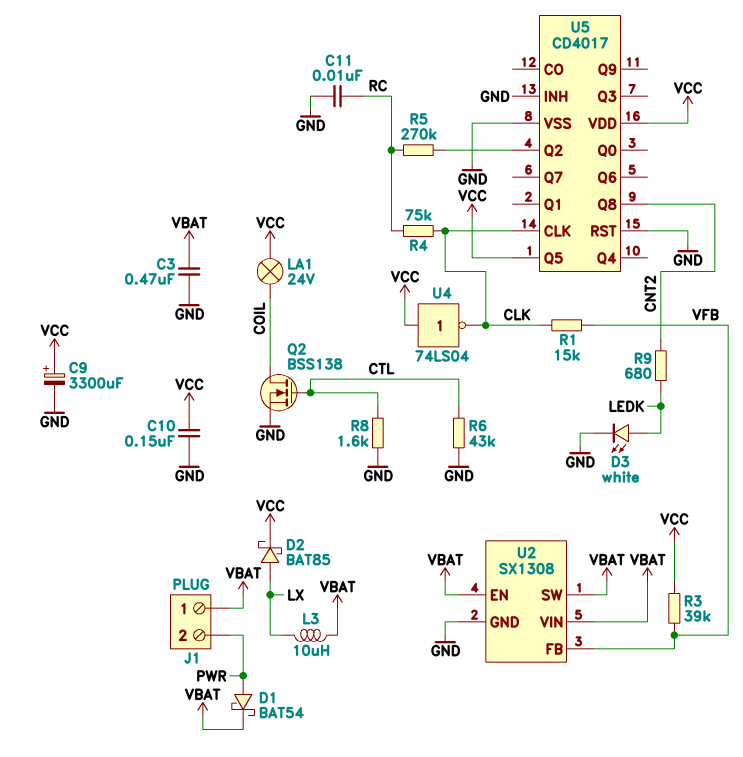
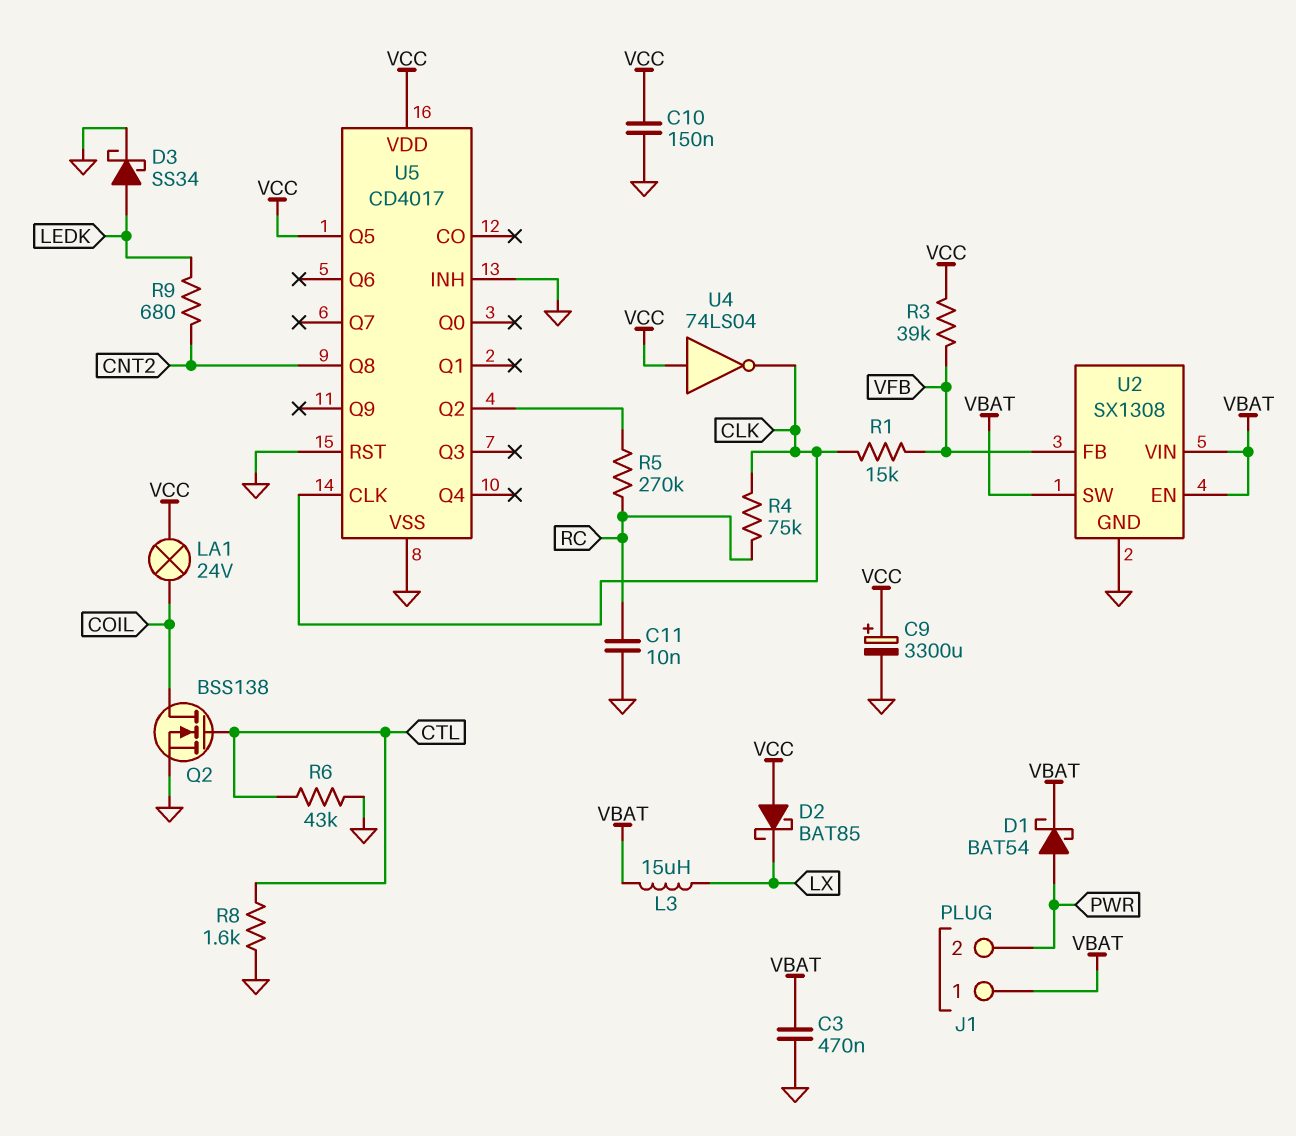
D2: schottky BAT85 (A LX, K VCC) -> schottky BAT85 (A VCC, K LX)
D3: LED white (A LEDK, K GND) -> schottky SS34 (A LEDK, K GND)
L3: 10uH (LX, VBAT) -> 15uH (LX, VBAT)

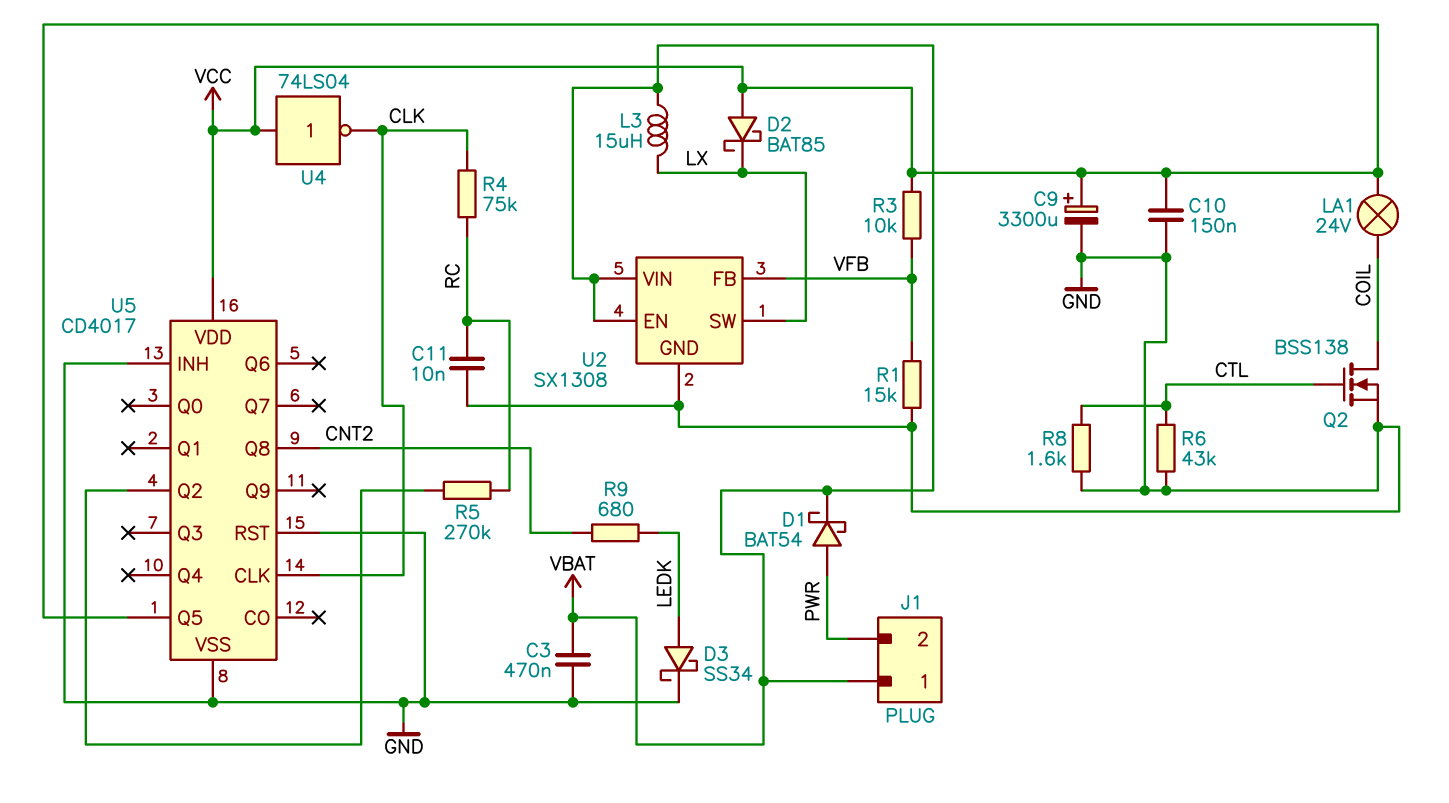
R1: 15k (CLK, VFB) -> 15k (GND, VFB)
R3: 39k (VCC, VFB) -> 10k (VCC, VFB)
U2 pin SW: VBAT -> LX

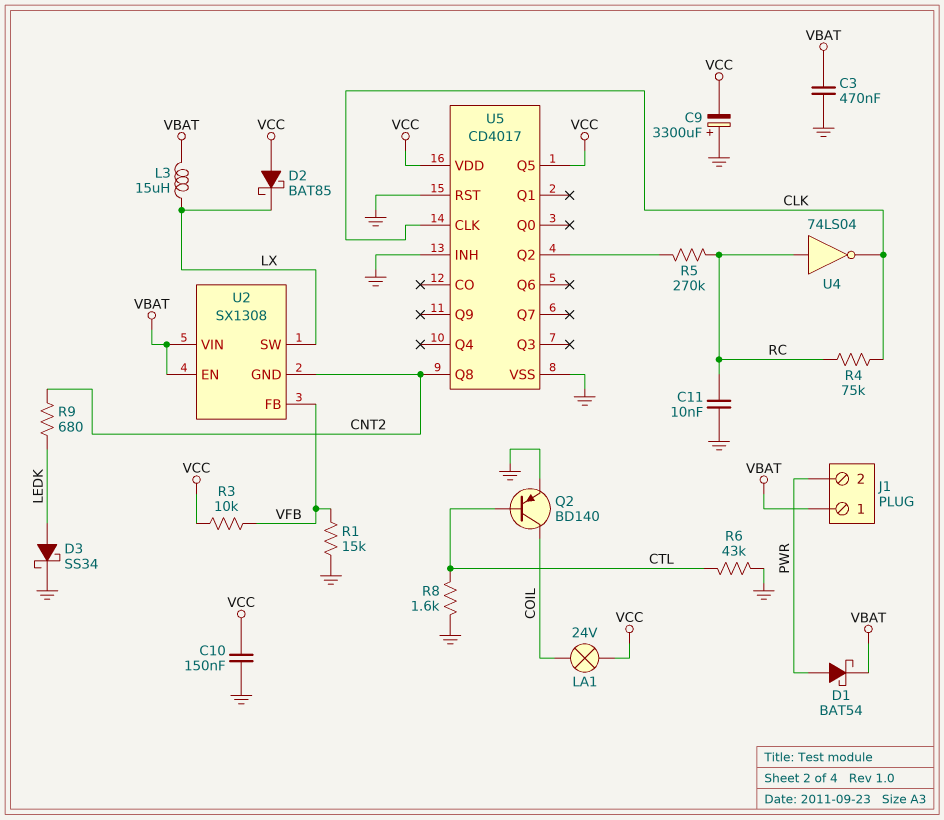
C9: 3300uF (plus VCC, minus GND) -> 3300uF (plus GND, minus VCC)
Q2: NMOS BSS138 (G CTL, D COIL, S GND) -> PNP BD140 (B CTL, C COIL, E GND)
U2 pin GND: GND -> CNT2
U4: NOT 74LS04 (in VCC, out CLK) -> NOT 74LS04 (in RC, out CLK)

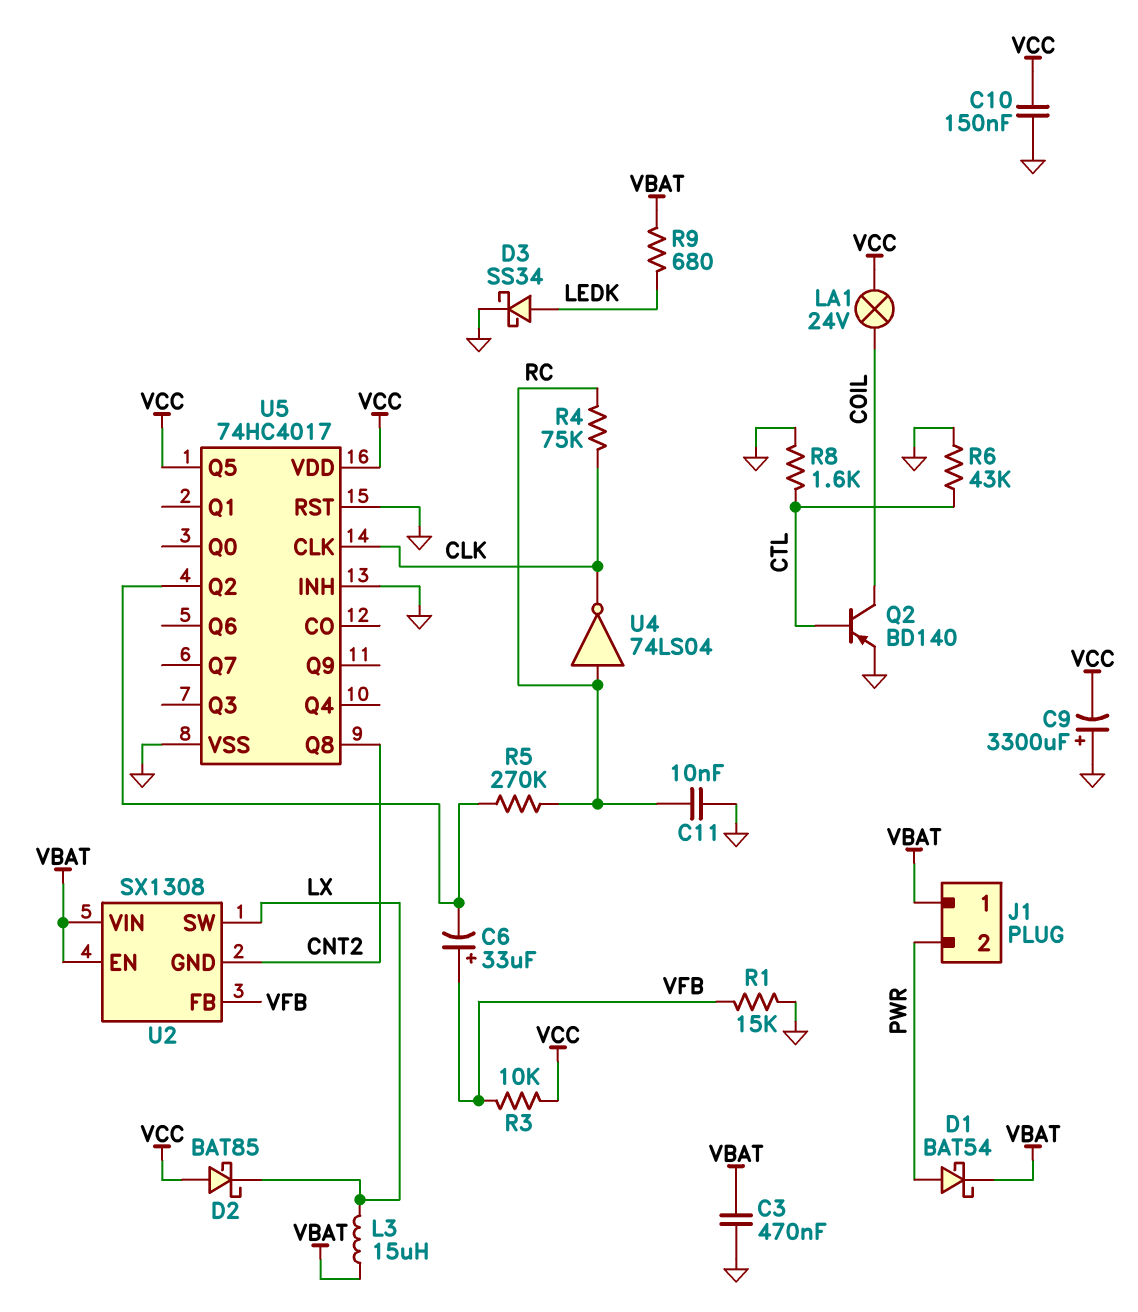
C6: none -> 33uF (plus VFB, minus U5/Q2)
R9: 680 (CNT2, LEDK) -> 680 (LEDK, VBAT)
U5: CD4017 -> 74HC4017

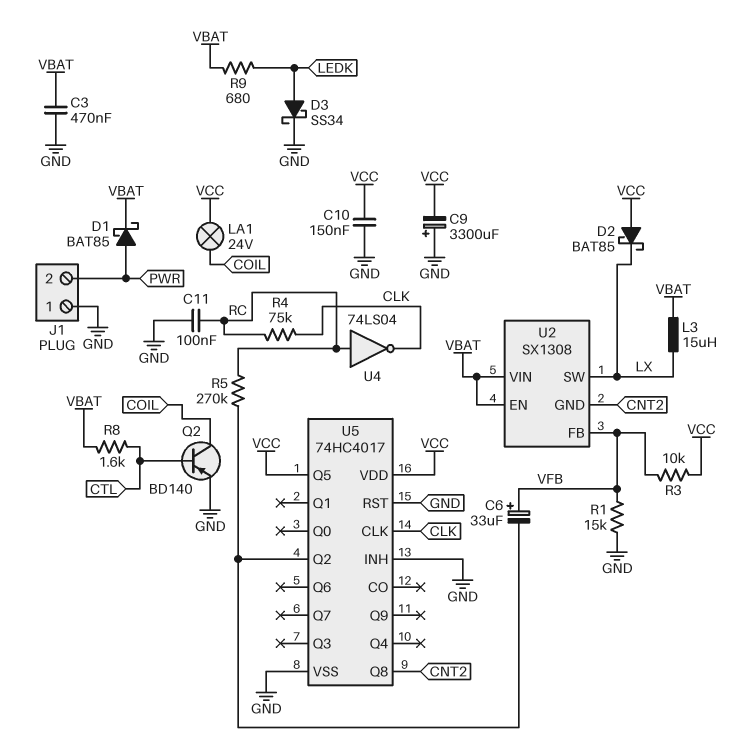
C11: 10nF (GND, RC) -> 100nF (GND, RC)
D1: schottky BAT54 (A PWR, K VBAT) -> schottky BAT85 (A PWR, K VBAT)
J1 pin 1: VBAT -> GND
R6: 43k (CTL, GND) -> none
R8: 1.6k (CTL, GND) -> 1.6k (CTL, VBAT)

